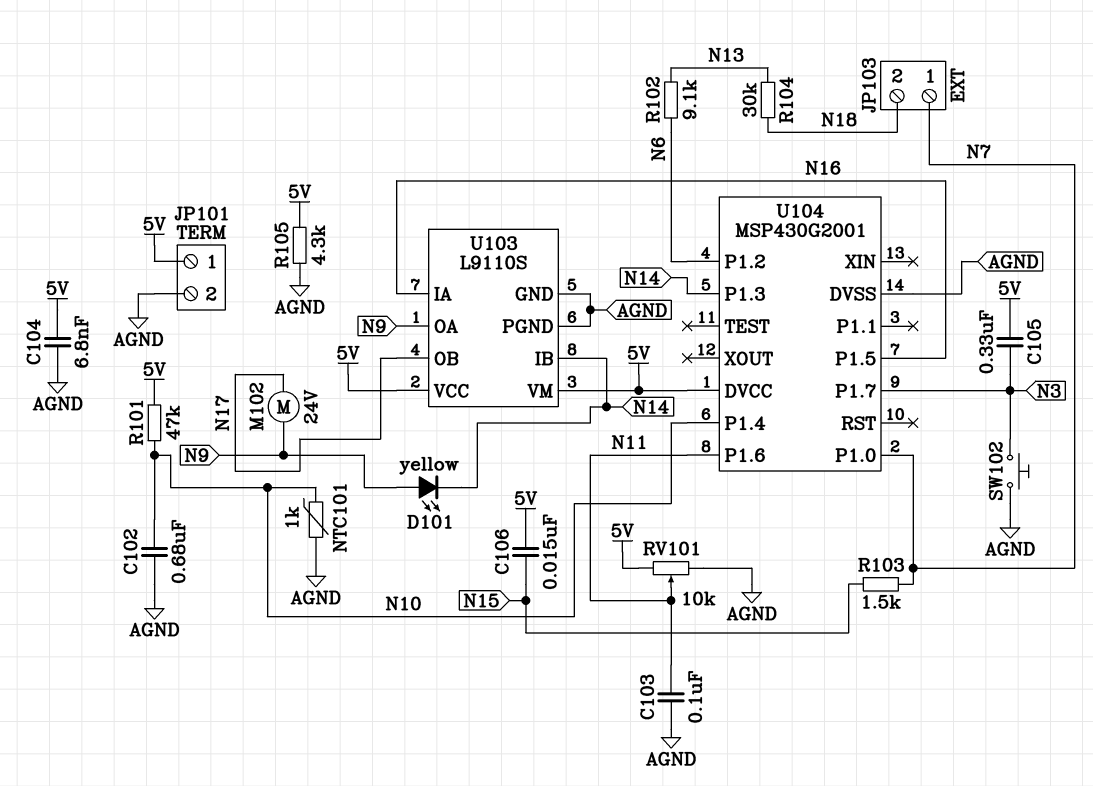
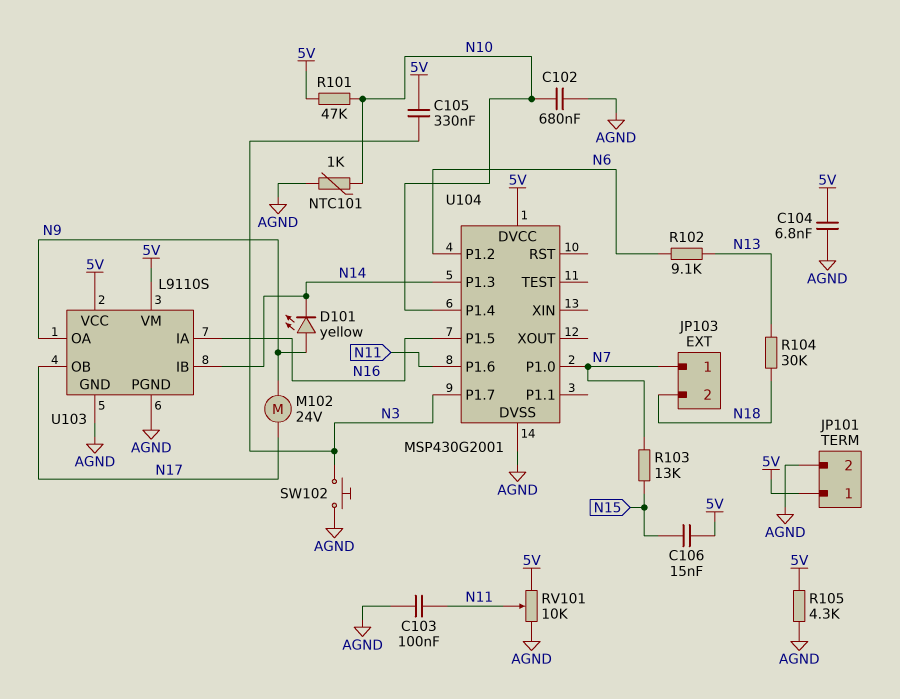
R103: 1.5k (N7, N15) -> 13k (N7, N15)

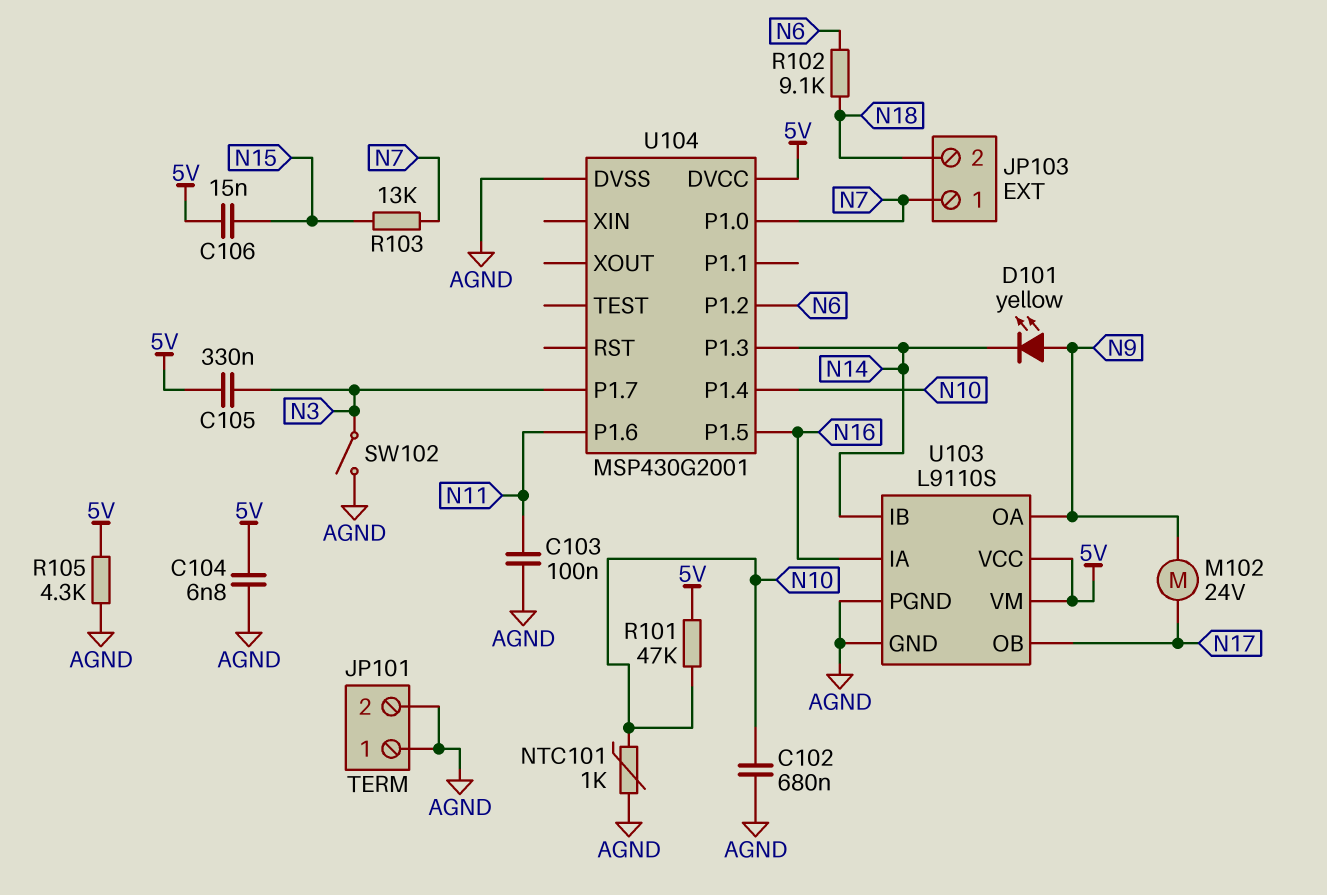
JP101 pin 1: 5V -> AGND
R102: 9.1k (N6, N13) -> 9.1k (N6, N18)
R104: 30k (N13, N18) -> none
RV101: 10k (5V, AGND, wiper N11) -> none
SW102: button (AGND, N3) -> switch (AGND, N3)

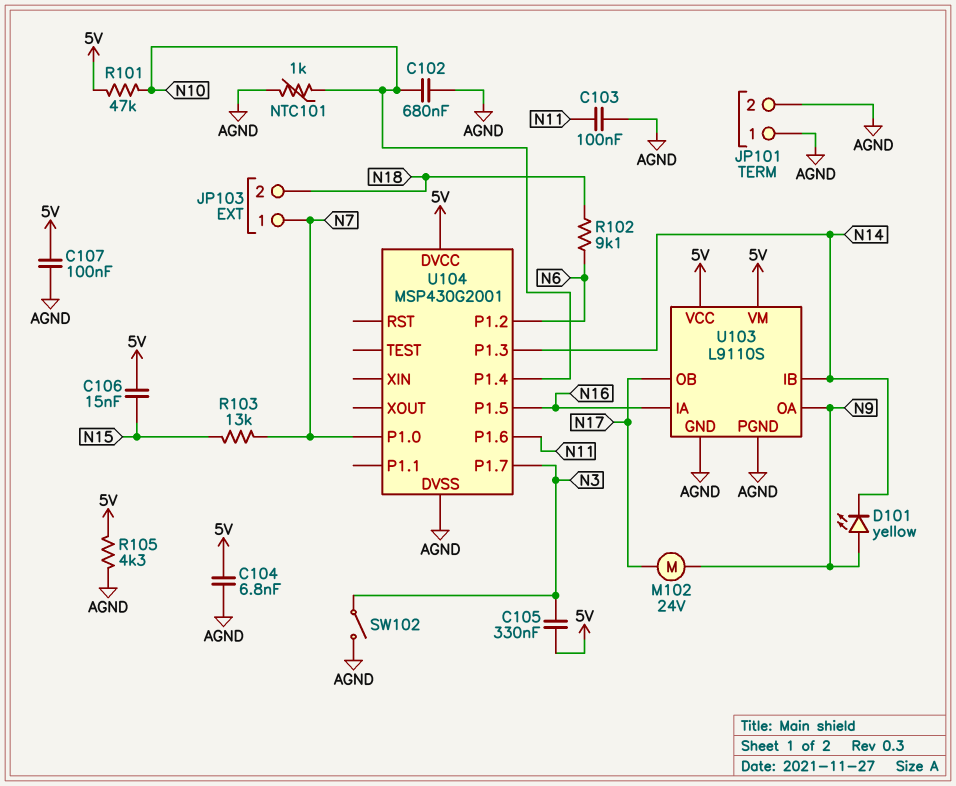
C107: none -> 100nF (5V, AGND)

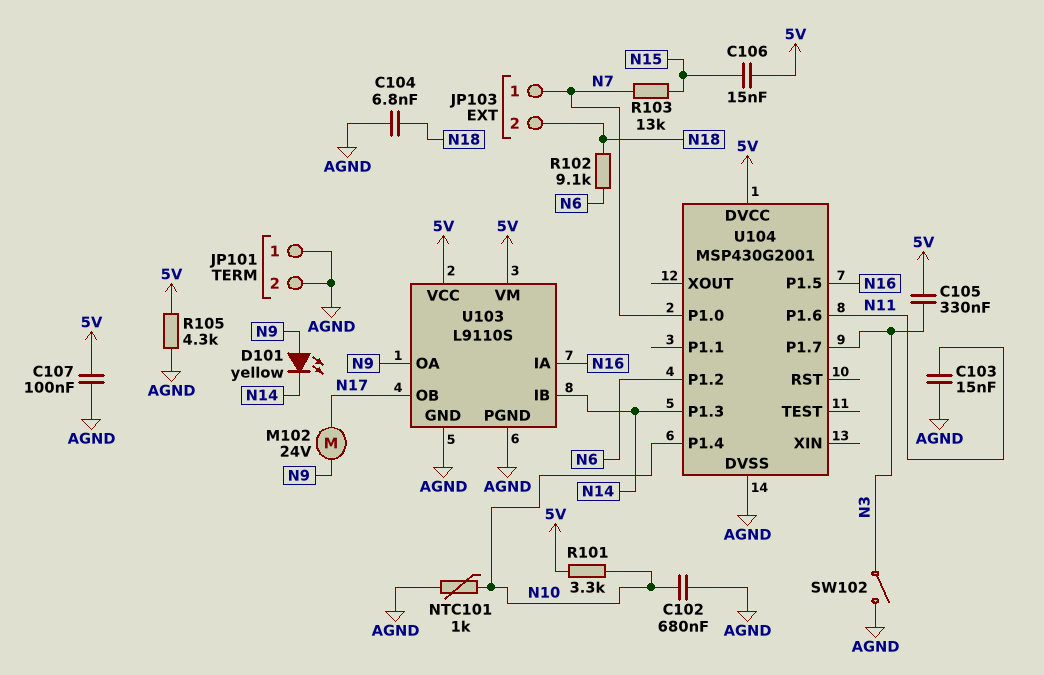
C103: 100nF (AGND, N11) -> 15nF (AGND, N11)
C104: 6.8nF (5V, AGND) -> 6.8nF (AGND, N18)
R101: 47k (5V, N10) -> 3.3k (5V, N10)

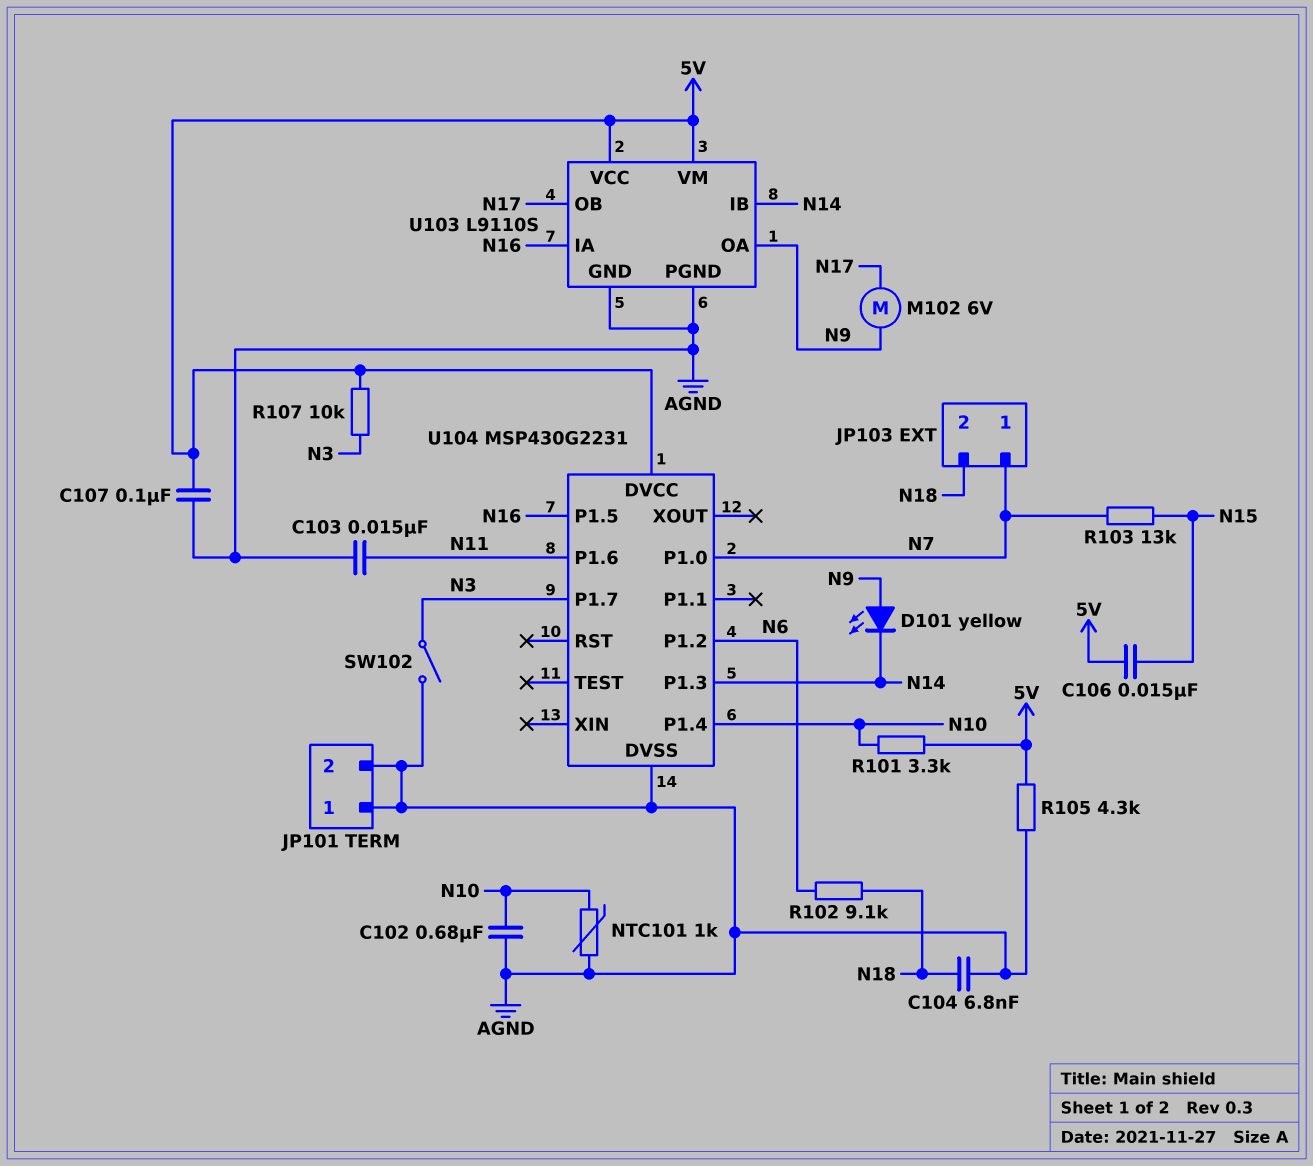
C105: 330nF (5V, N3) -> none
M102: motor 24V (N9, N17) -> motor 6V (N9, N17)
R107: none -> 10k (5V, N3)
U104: MSP430G2001 -> MSP430G2231

